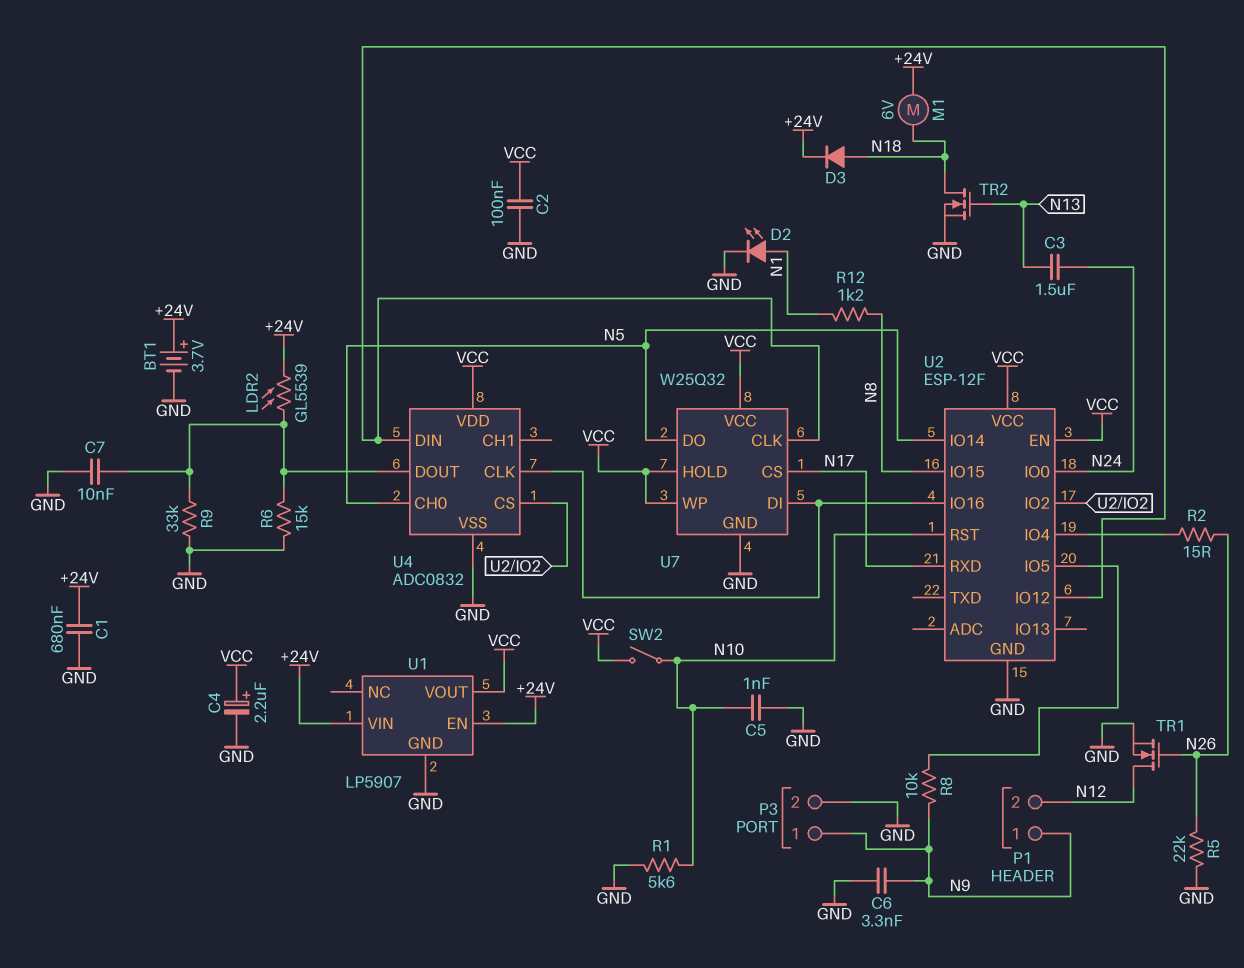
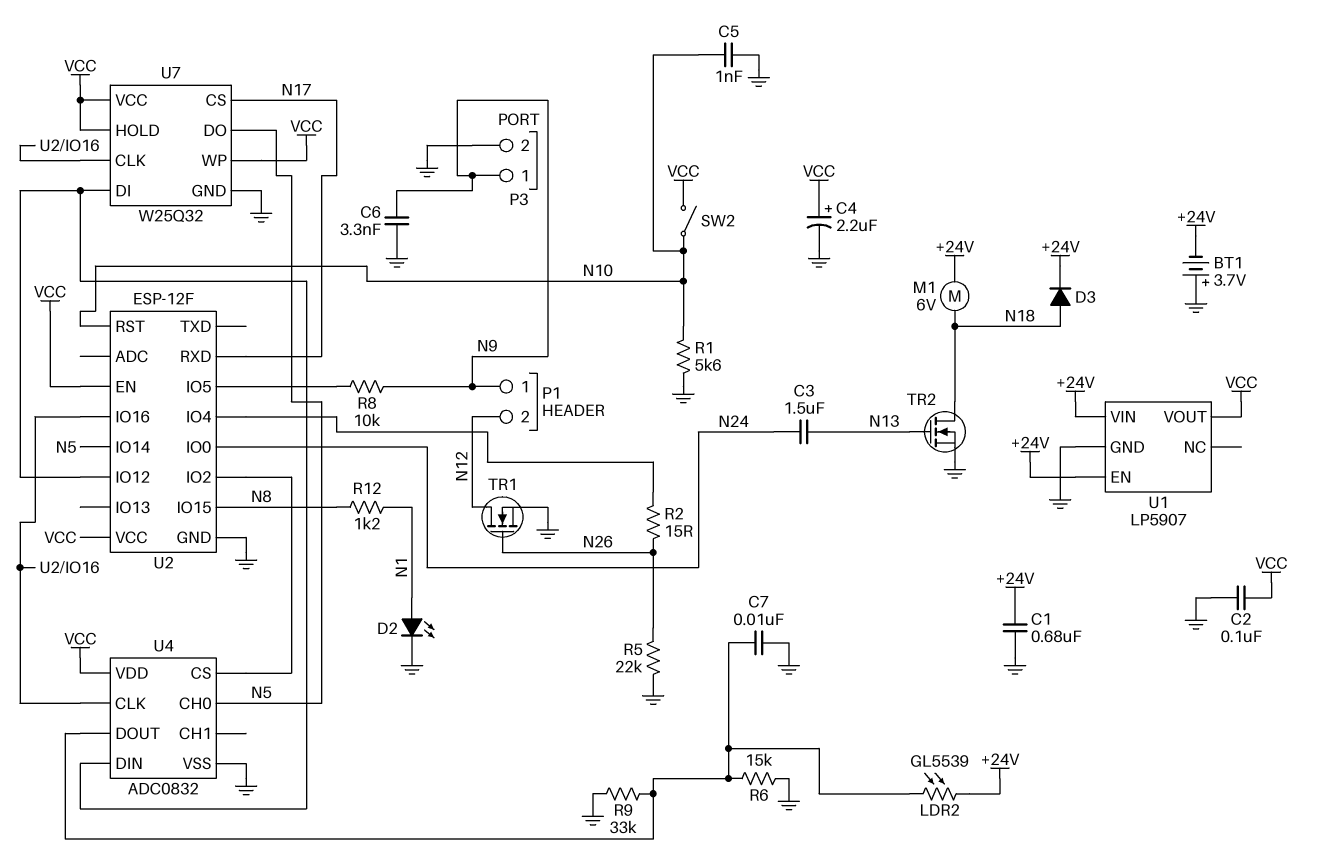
BT1: 3.7V (plus +24V, minus GND) -> 3.7V (plus GND, minus +24V)
U7 pin CLK: U2/IO12 -> U2/IO16
U7 pin DI: U2/IO16 -> U2/IO12

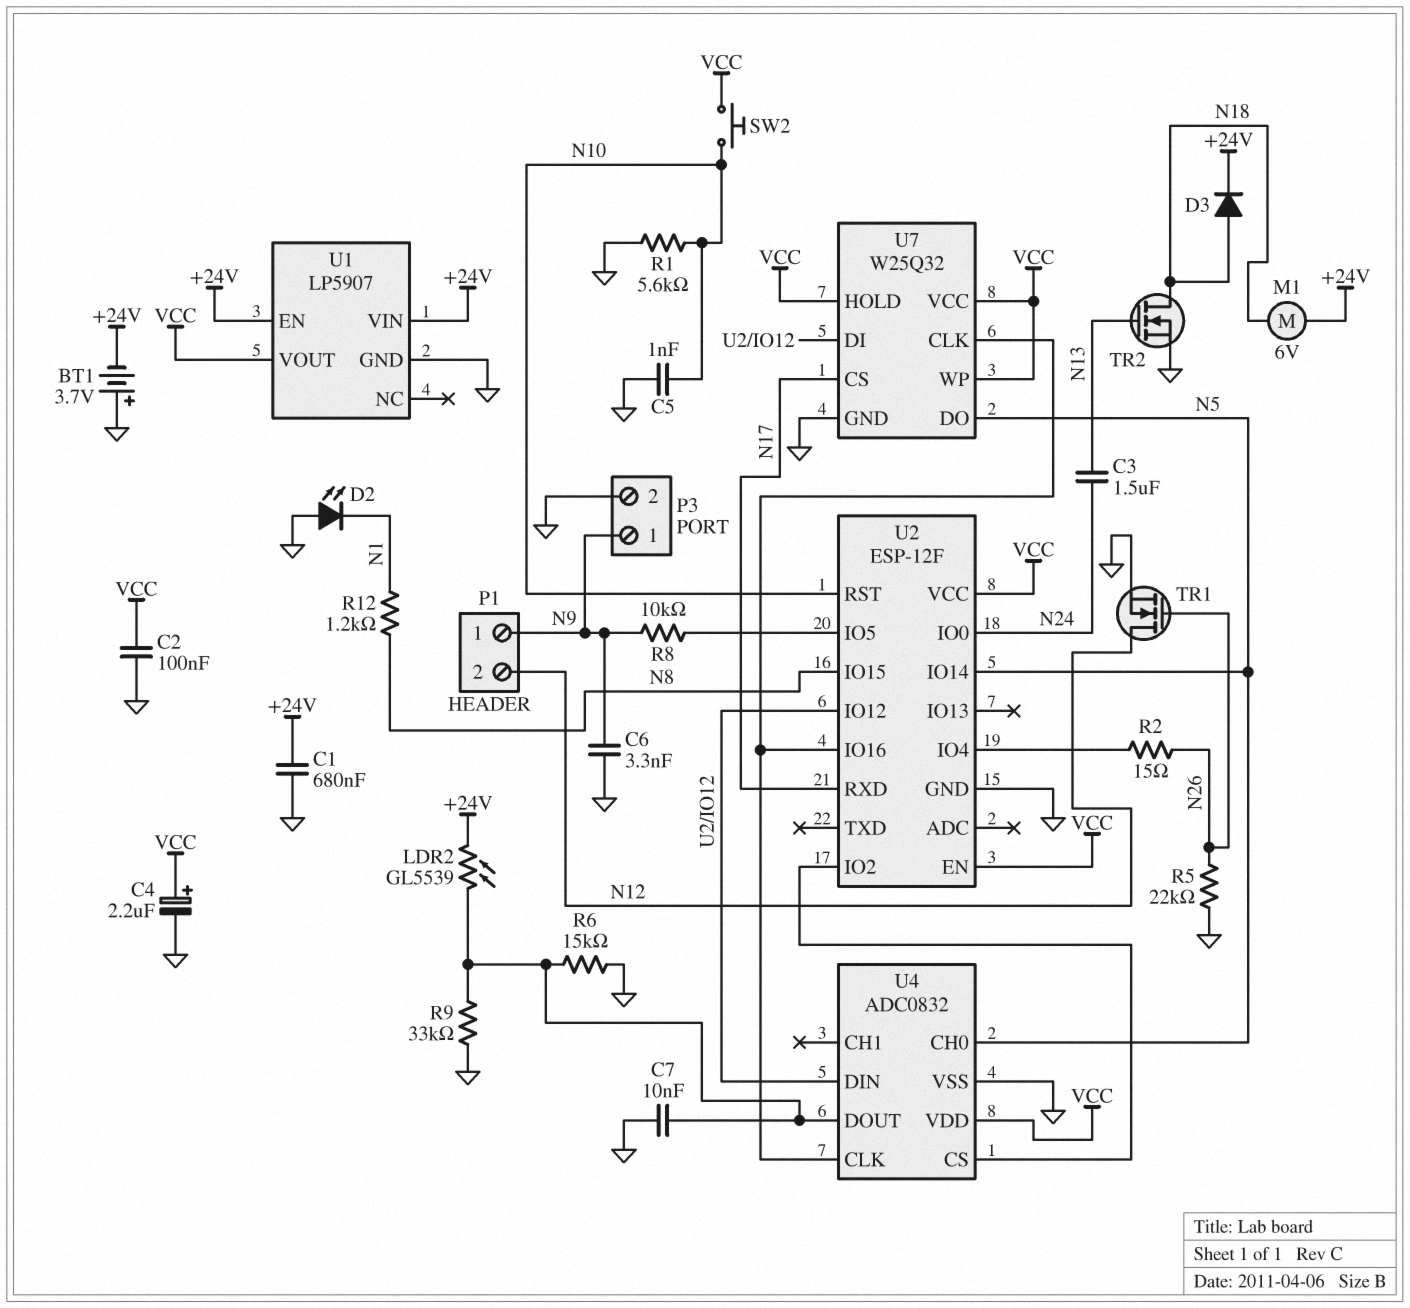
D2: LED (A N1, K GND) -> LED (A GND, K N1)
SW2: switch (N10, VCC) -> button (N10, VCC)

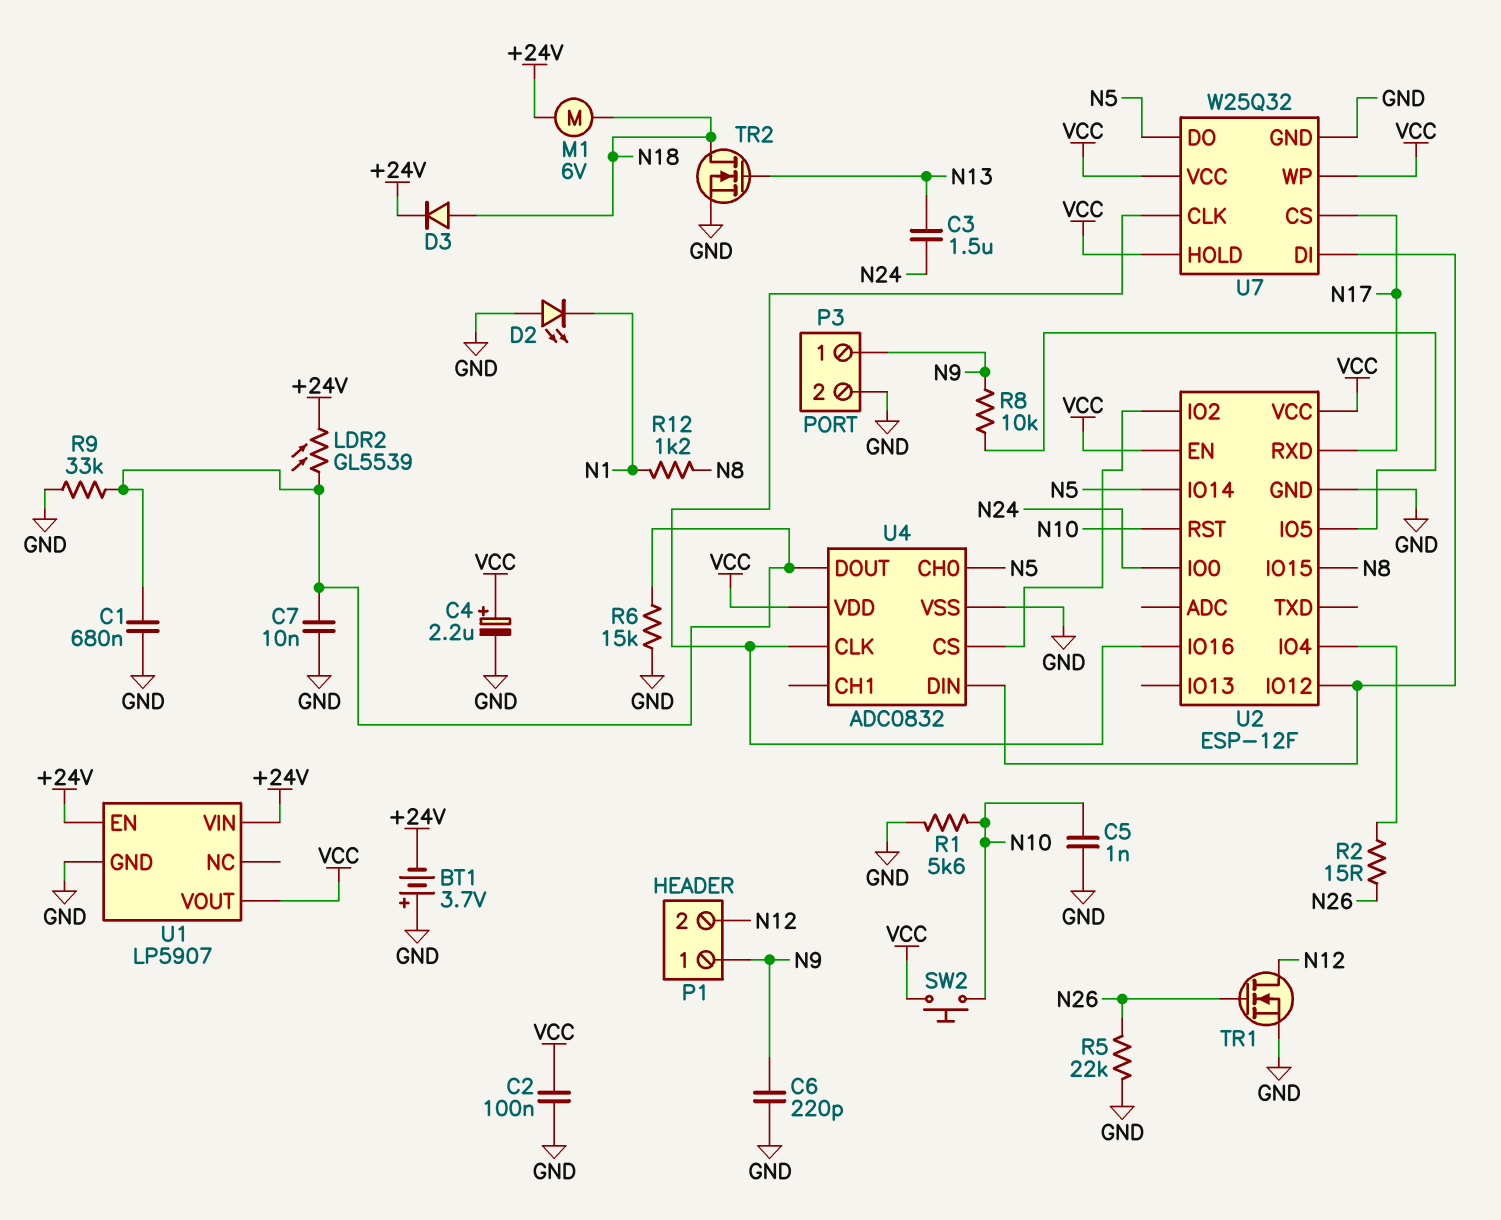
C1: 680nF (+24V, GND) -> 680nF (GND, U4/DOUT)
C6: 3.3nF (GND, N9) -> 220pF (GND, N9)

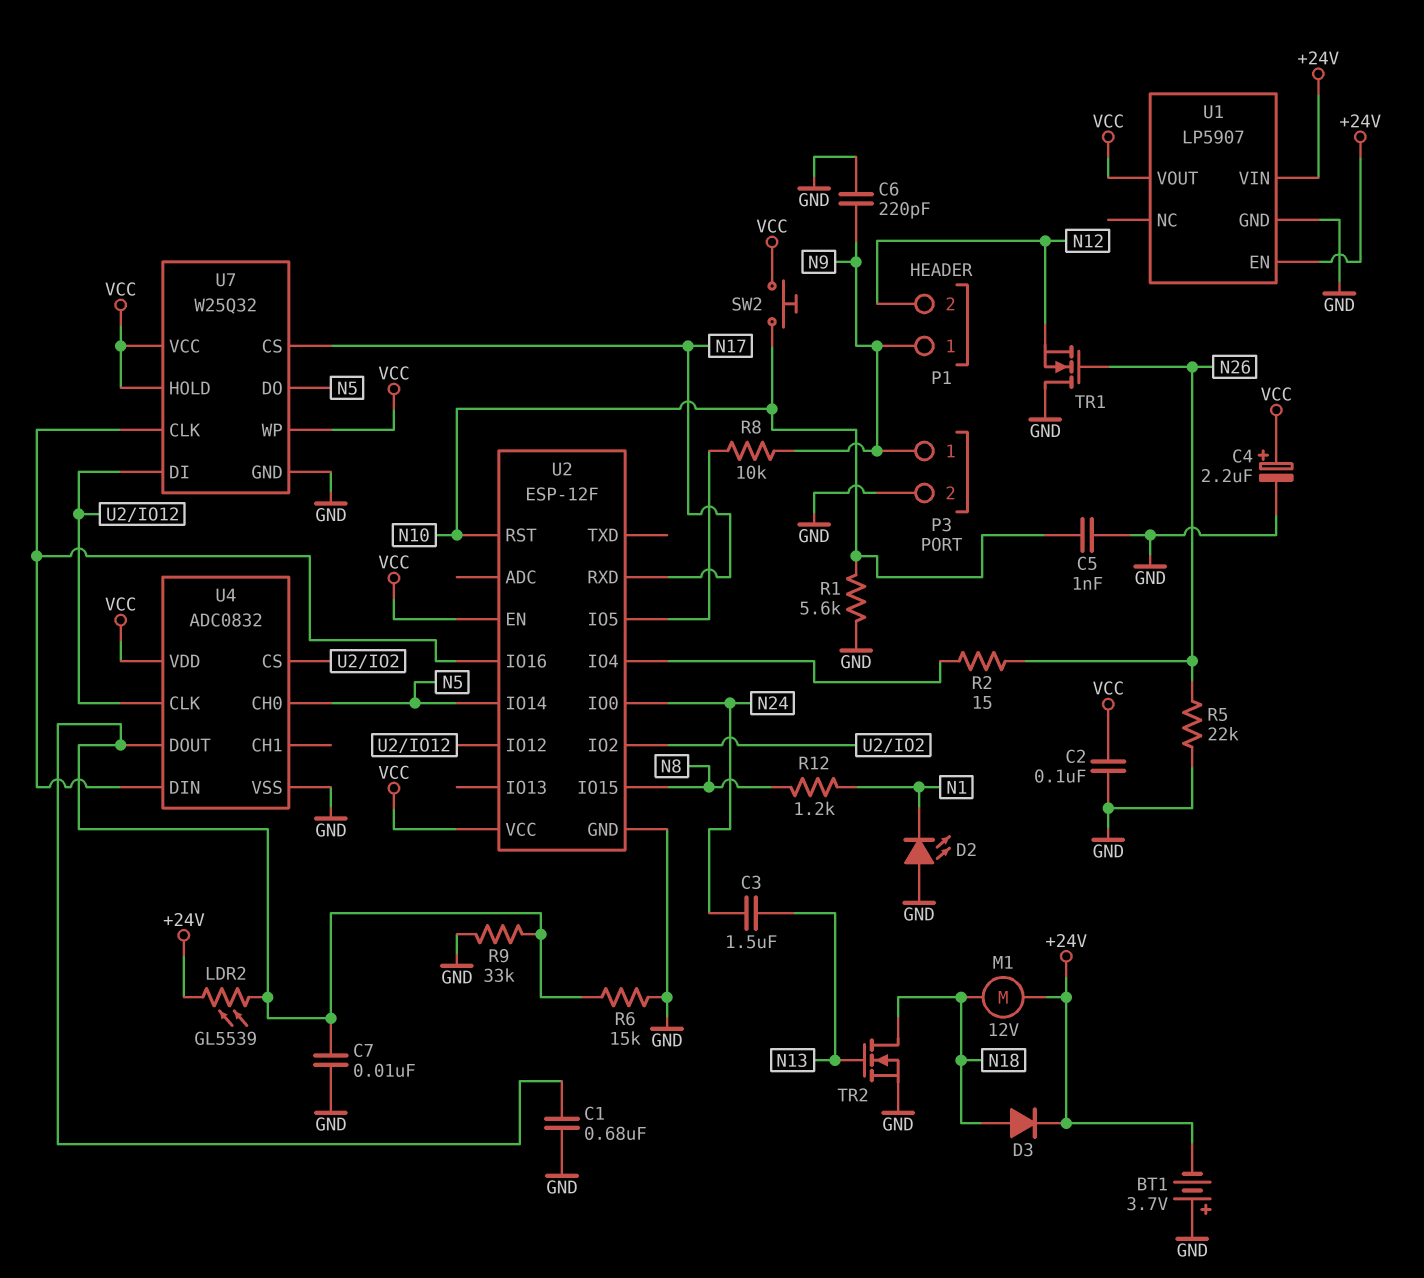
M1: motor 6V (+24V, N18) -> motor 12V (+24V, N18)
TR1: NMOS (G N26, D N12, S GND) -> NMOS (G N26, D GND, S N12)
U4 pin CLK: U2/IO16 -> U2/IO12
U4 pin DIN: U2/IO12 -> U2/IO16

